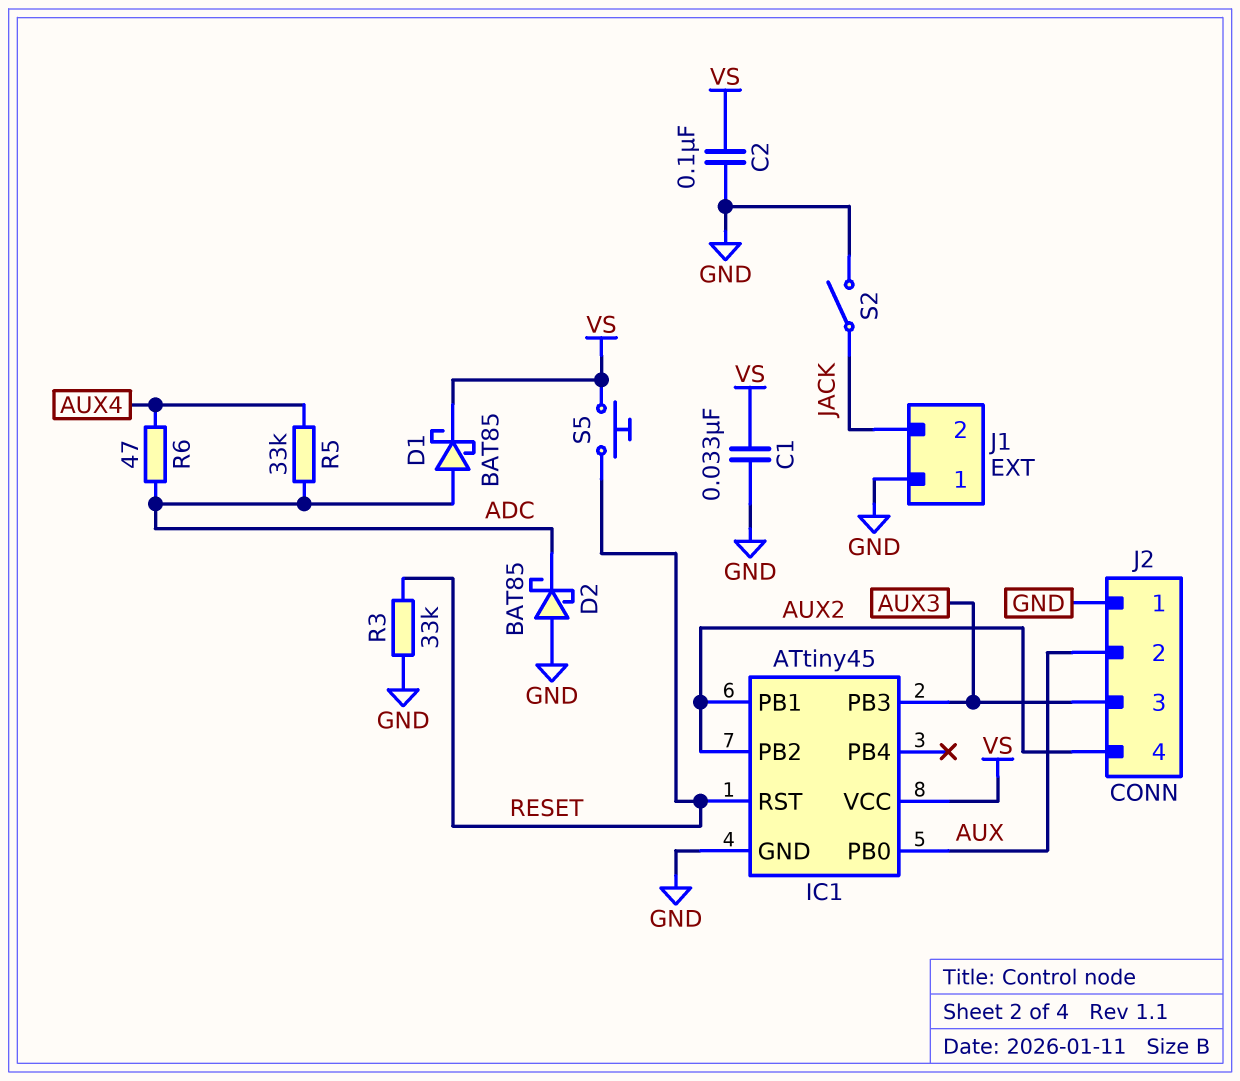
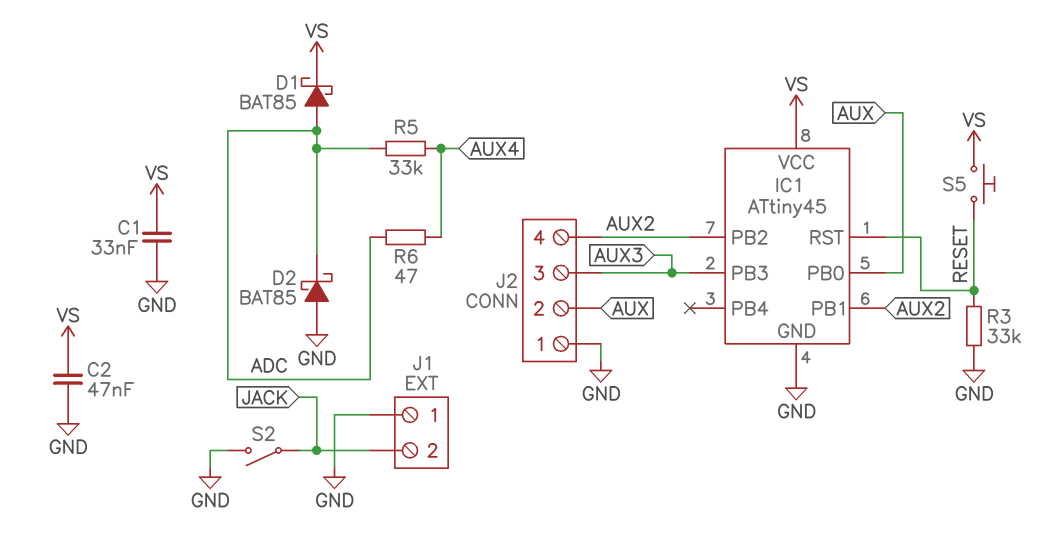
C2: 100nF (GND, VS) -> 47nF (GND, VS)

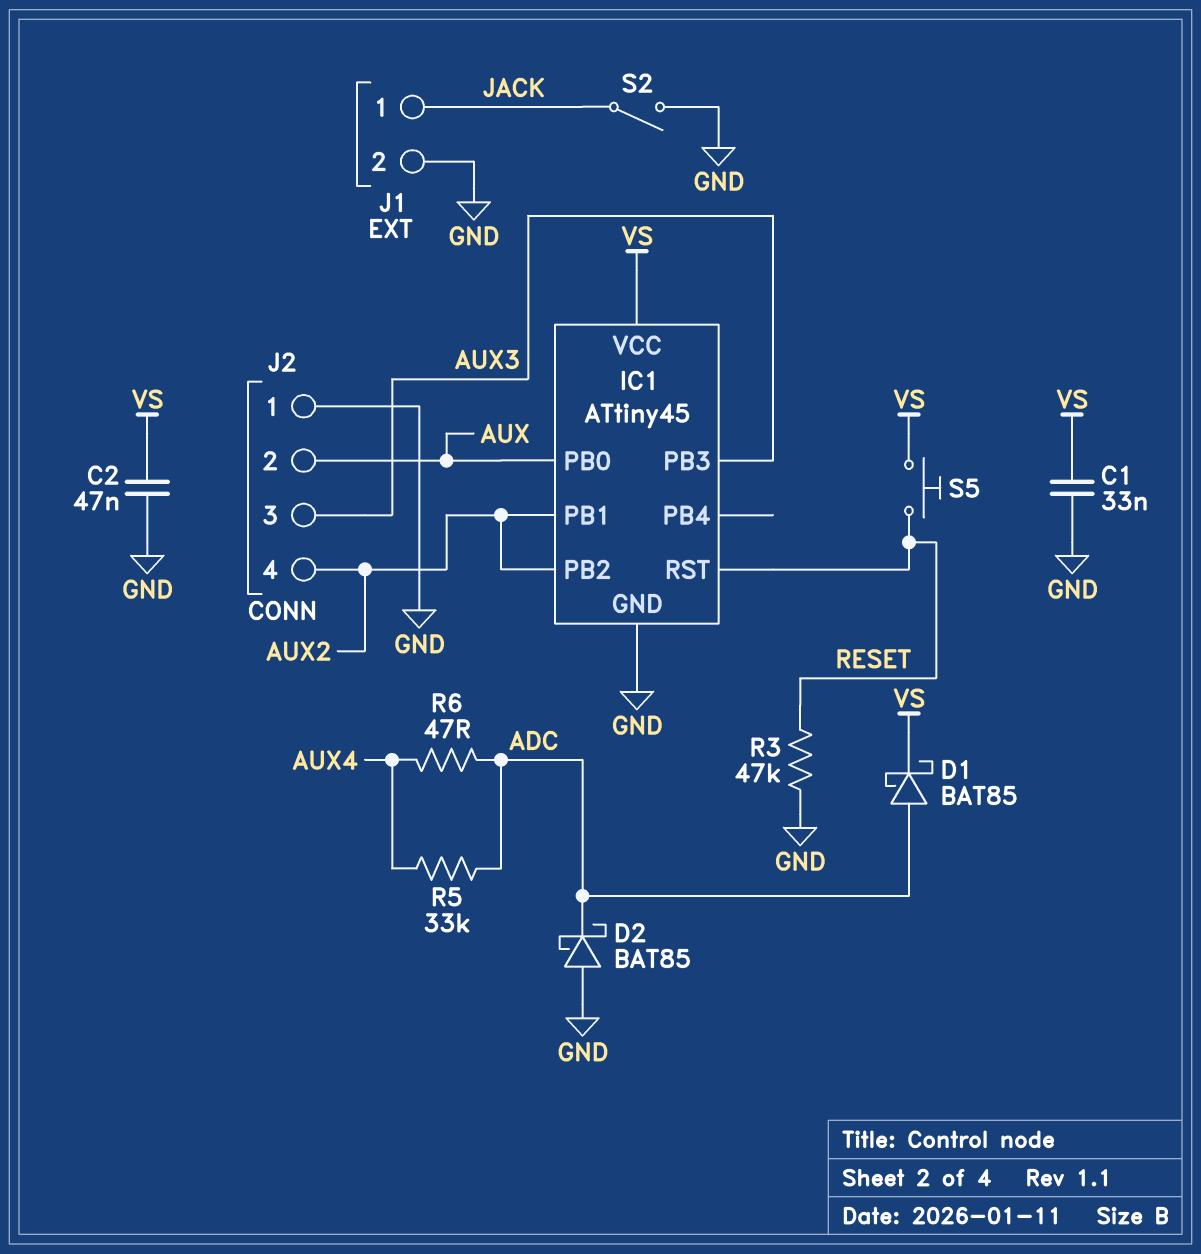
J1 pin 1: GND -> JACK
J1 pin 2: JACK -> GND
R3: 33k (GND, RESET) -> 47k (GND, RESET)

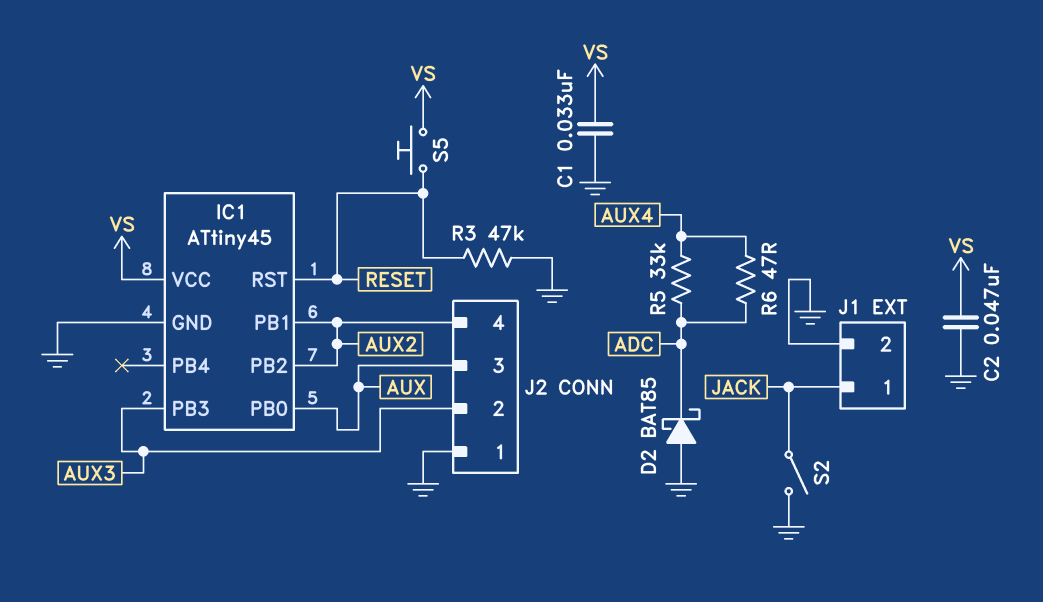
D1: schottky BAT85 (A ADC, K VS) -> none
J2 pin 2: AUX -> AUX3
J2 pin 3: AUX3 -> AUX

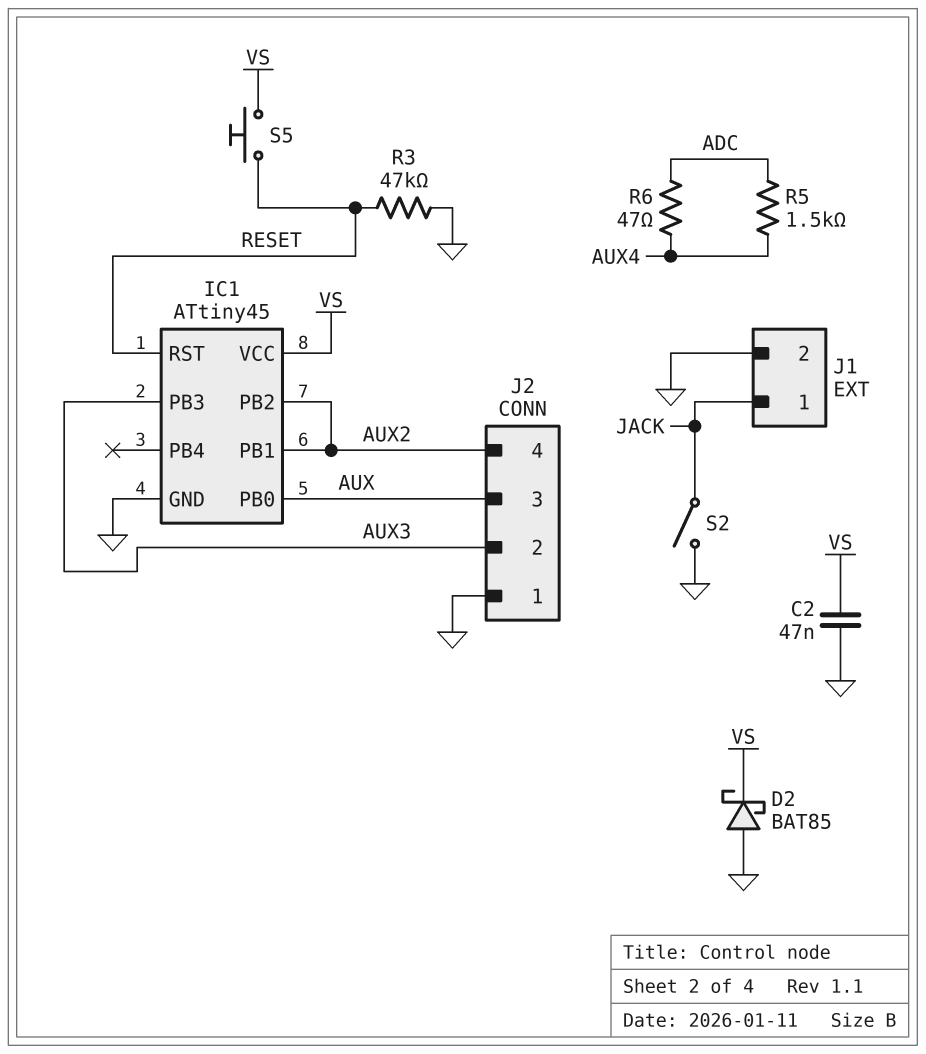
C1: 33nF (GND, VS) -> none
D2: schottky BAT85 (A GND, K ADC) -> schottky BAT85 (A GND, K VS)
R5: 33k (ADC, AUX4) -> 1.5k (ADC, AUX4)

